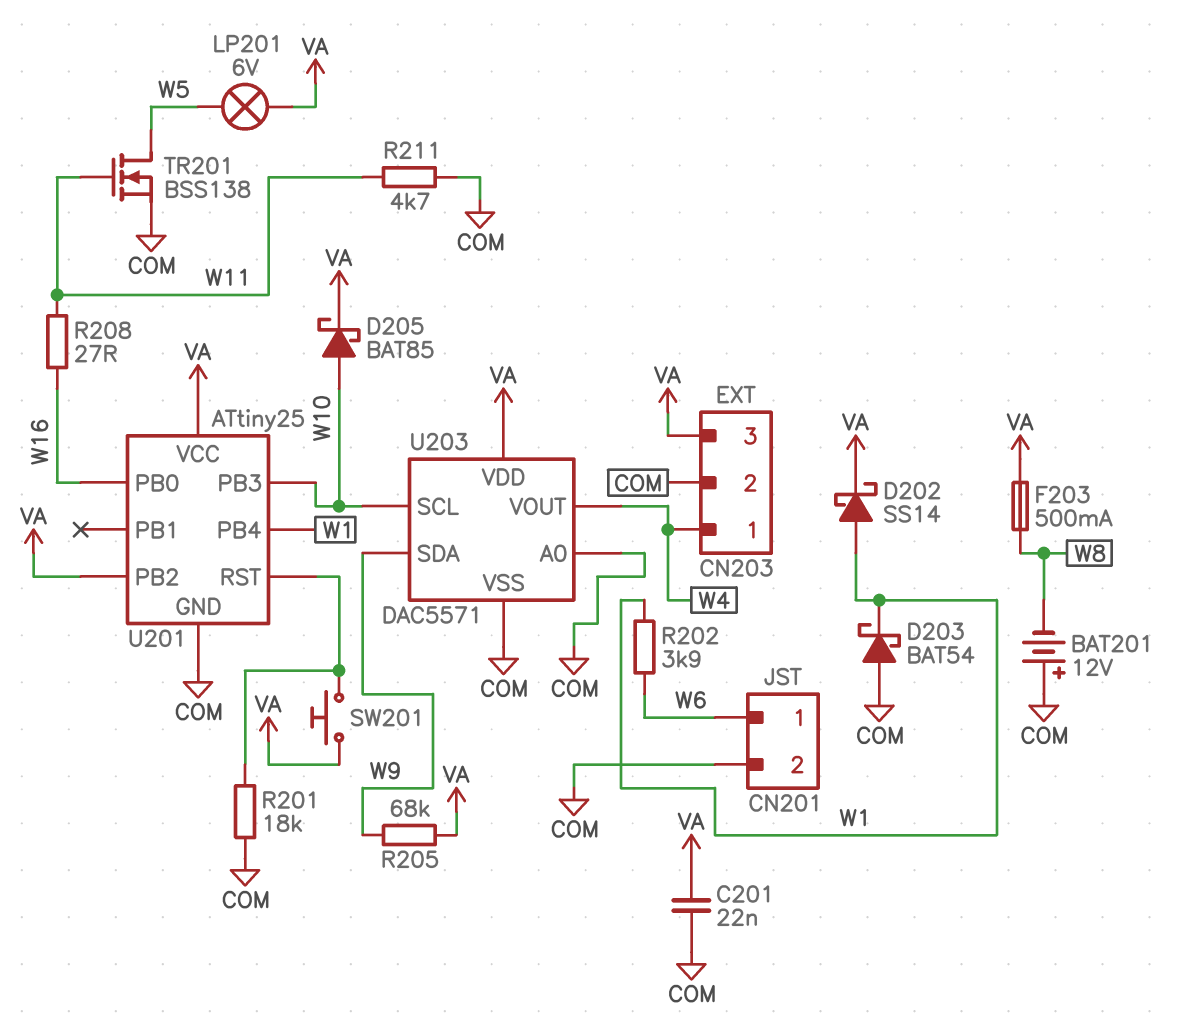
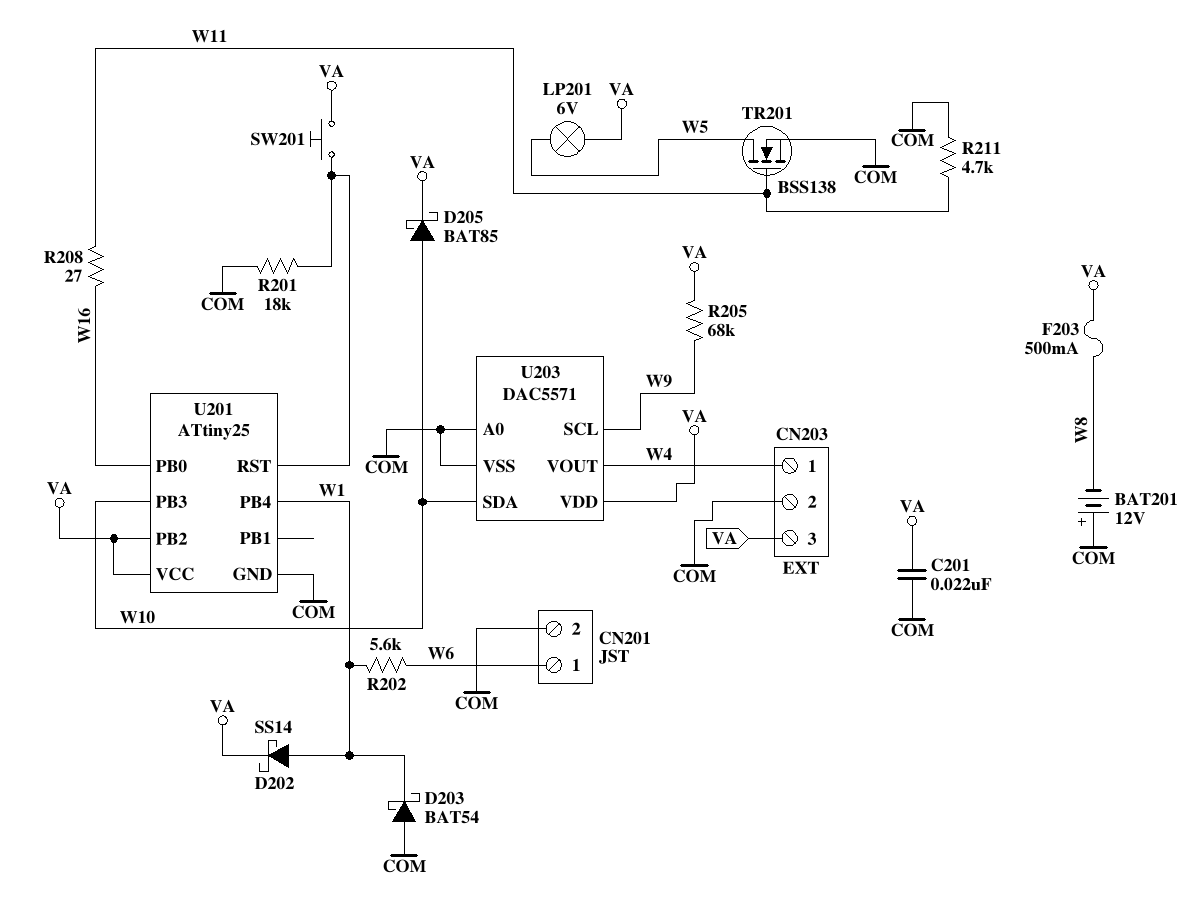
R202: 3.9k (W1, W6) -> 5.6k (W1, W6)
U203 pin SCL: W10 -> W9
U203 pin SDA: W9 -> W10

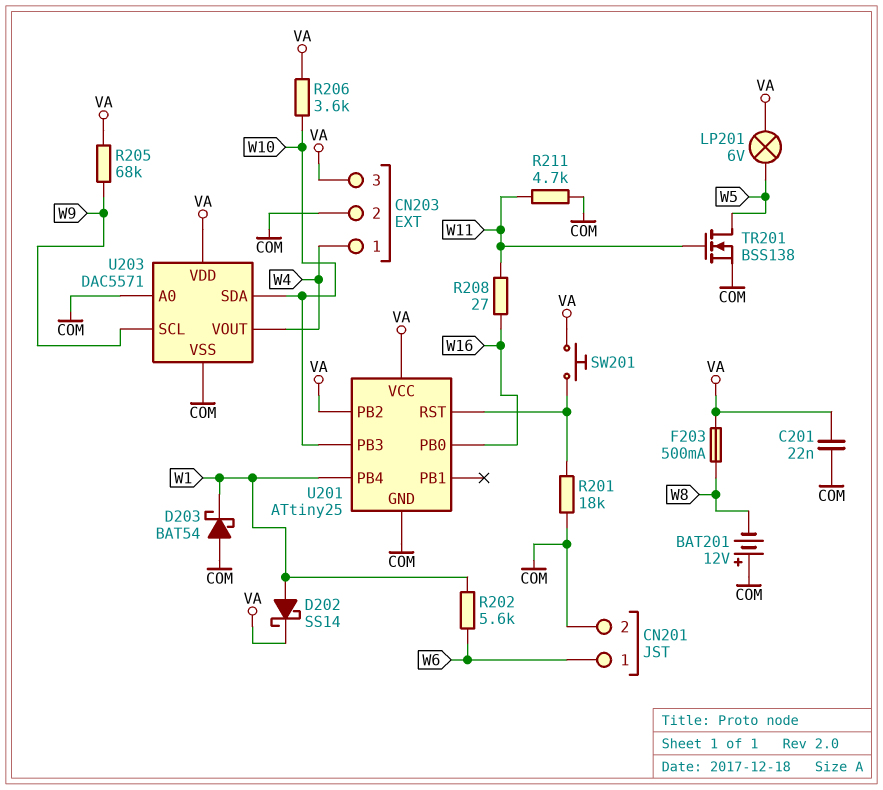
D205: schottky BAT85 (A W10, K VA) -> none
R206: none -> 3.6k (VA, W10)

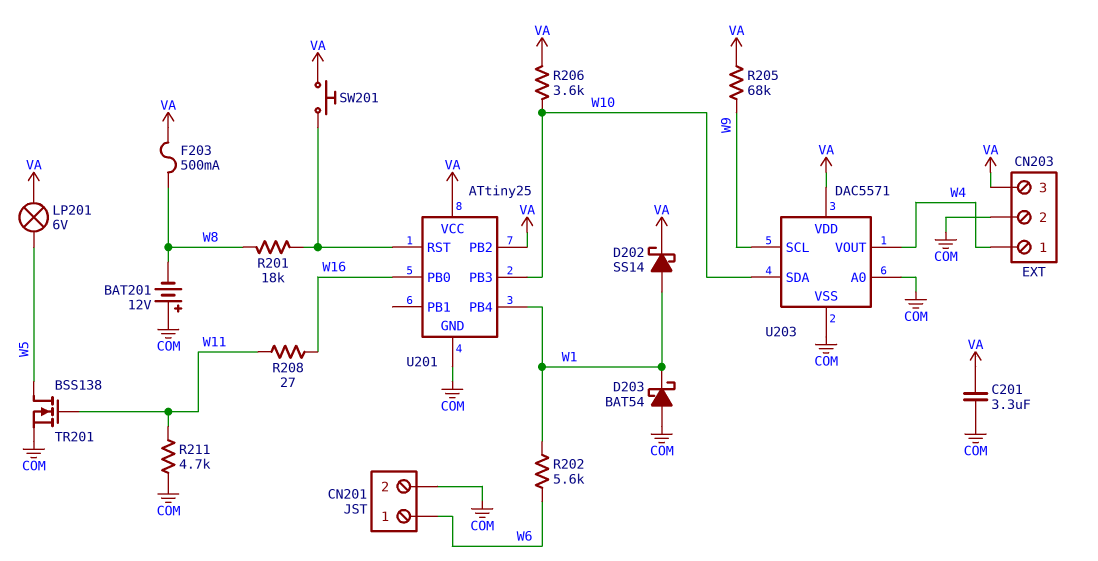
C201: 22nF (COM, VA) -> 3.3uF (COM, VA)
R201: 18k (COM, U201/RST) -> 18k (U201/RST, W8)

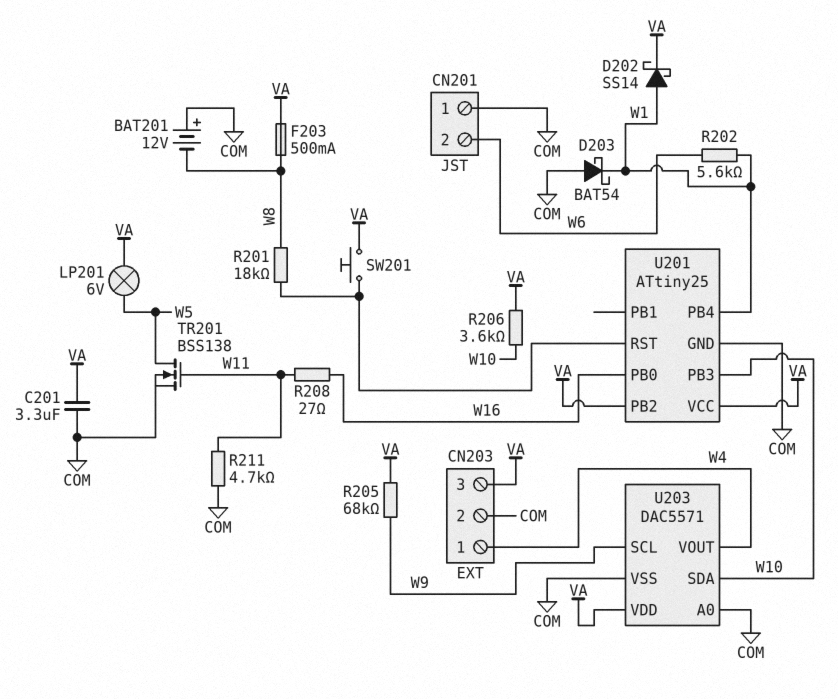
CN201 pin 1: W6 -> COM
CN201 pin 2: COM -> W6

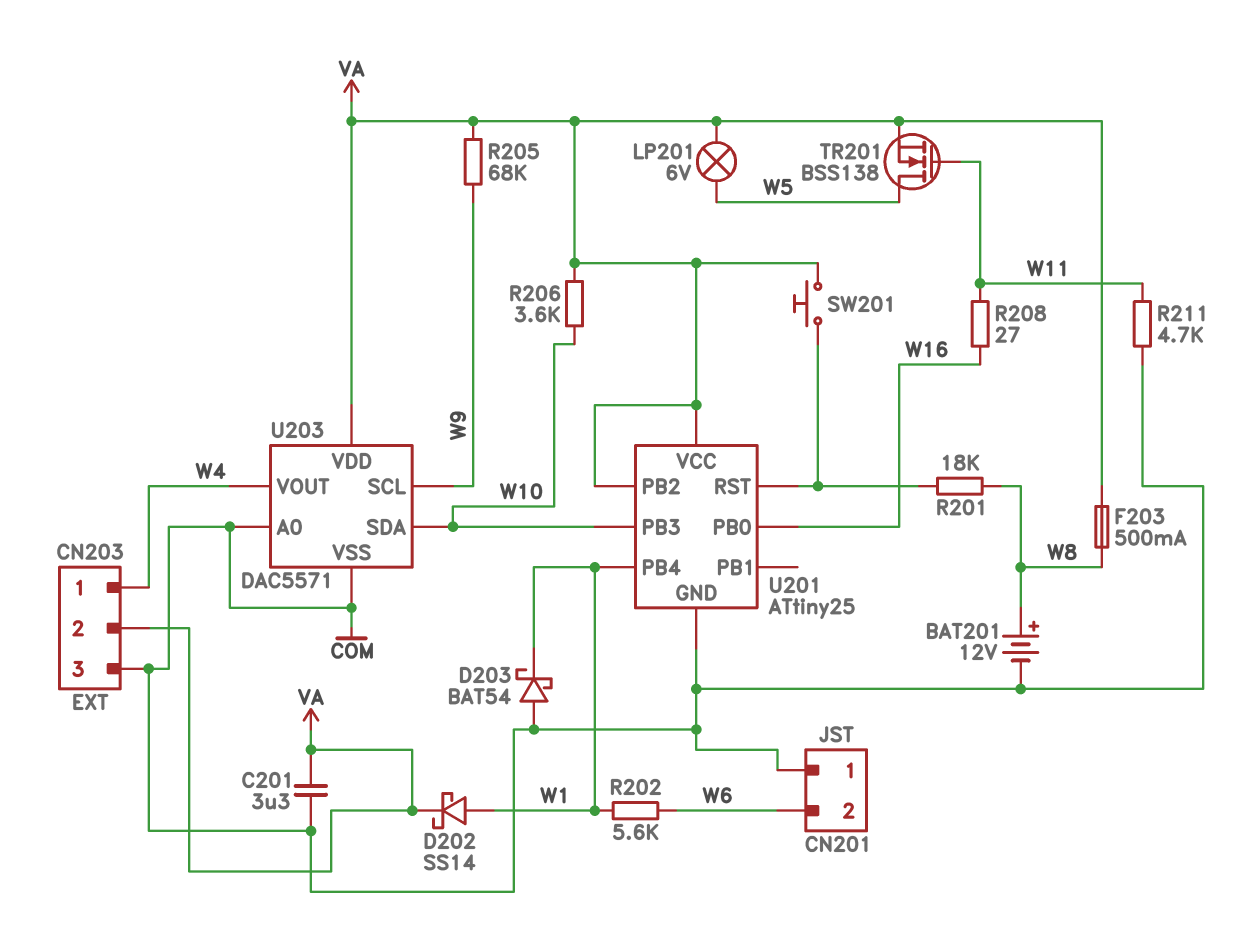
BAT201: 12V (plus COM, minus W8) -> 12V (plus W8, minus COM)
CN203 pin 2: COM -> VA
CN203 pin 3: VA -> COM
TR201: NMOS BSS138 (G W11, D W5, S COM) -> NMOS BSS138 (G W11, D W5, S VA)

